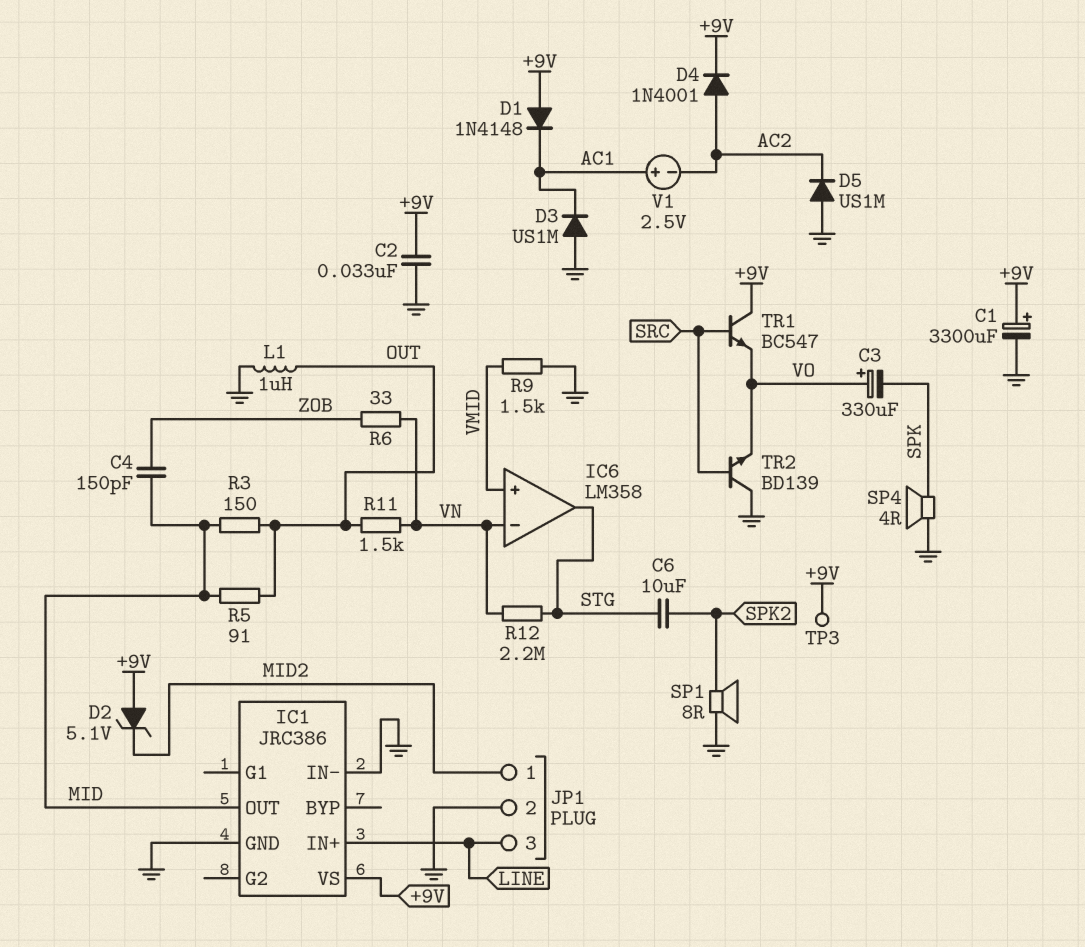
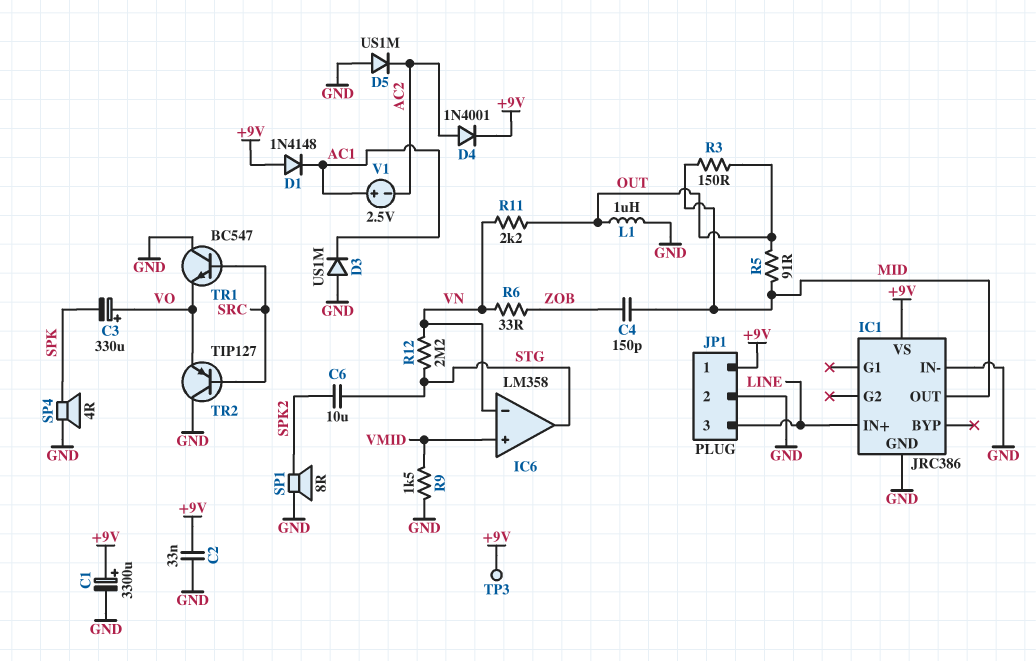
D2: zener 5.1V (A +9V, K MID2) -> none
JP1 pin 1: MID2 -> +9V
R11: 1.5k (OUT, VN) -> 2.2k (OUT, VN)
TR1: NPN BC547 (B SRC, C +9V, E VO) -> NPN BC547 (B SRC, C GND, E VO)
TR2: NPN BD139 (B SRC, C GND, E VO) -> PNP TIP127 (B SRC, C GND, E VO)

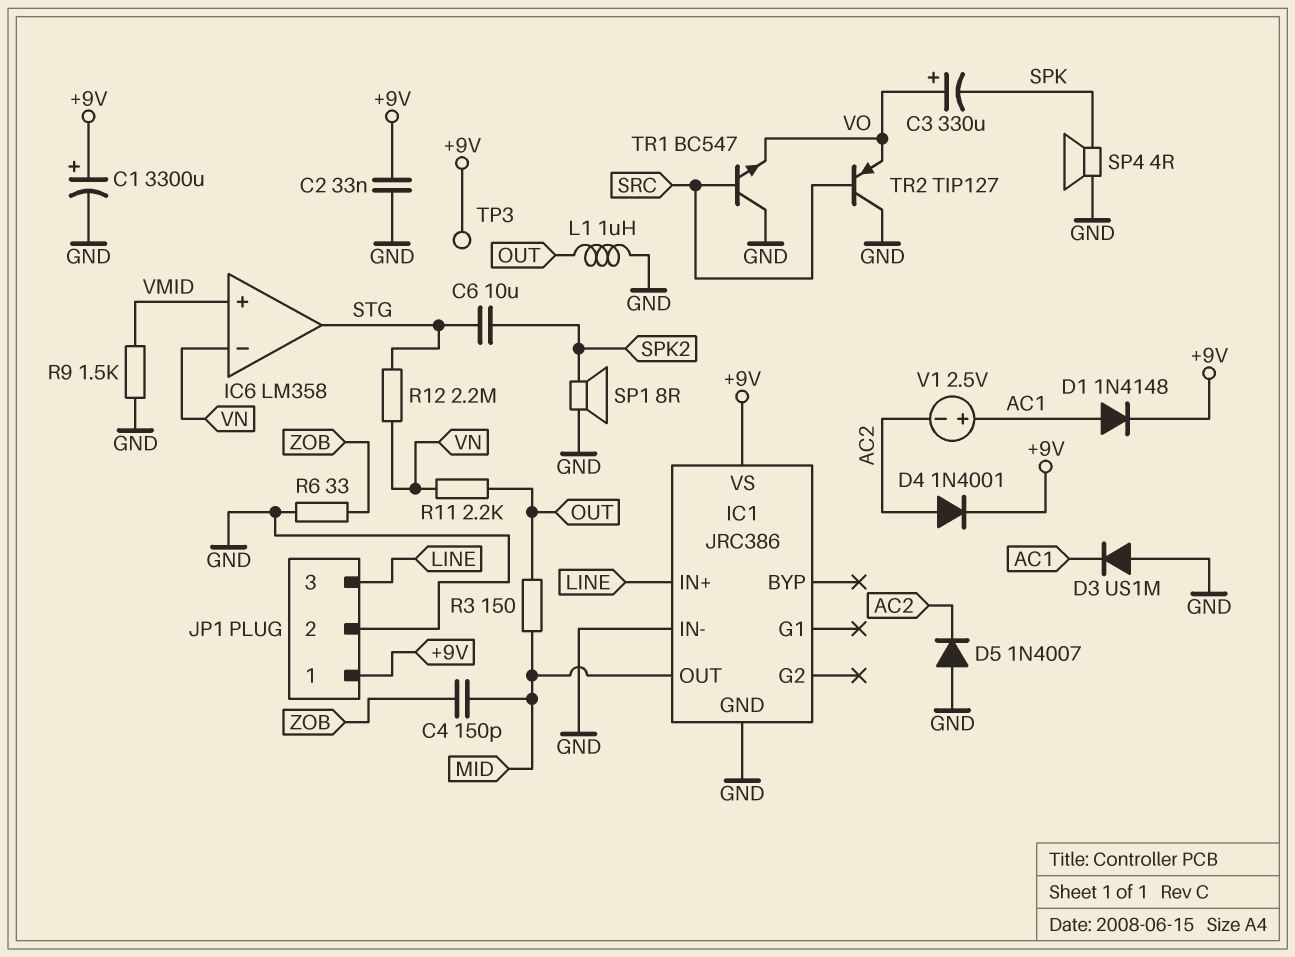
D1: diode 1N4148 (A +9V, K AC1) -> diode 1N4148 (A AC1, K +9V)
D5: diode US1M (A GND, K AC2) -> diode 1N4007 (A GND, K AC2)
R5: 91 (MID, OUT) -> none
R6: 33 (VN, ZOB) -> 33 (GND, ZOB)

